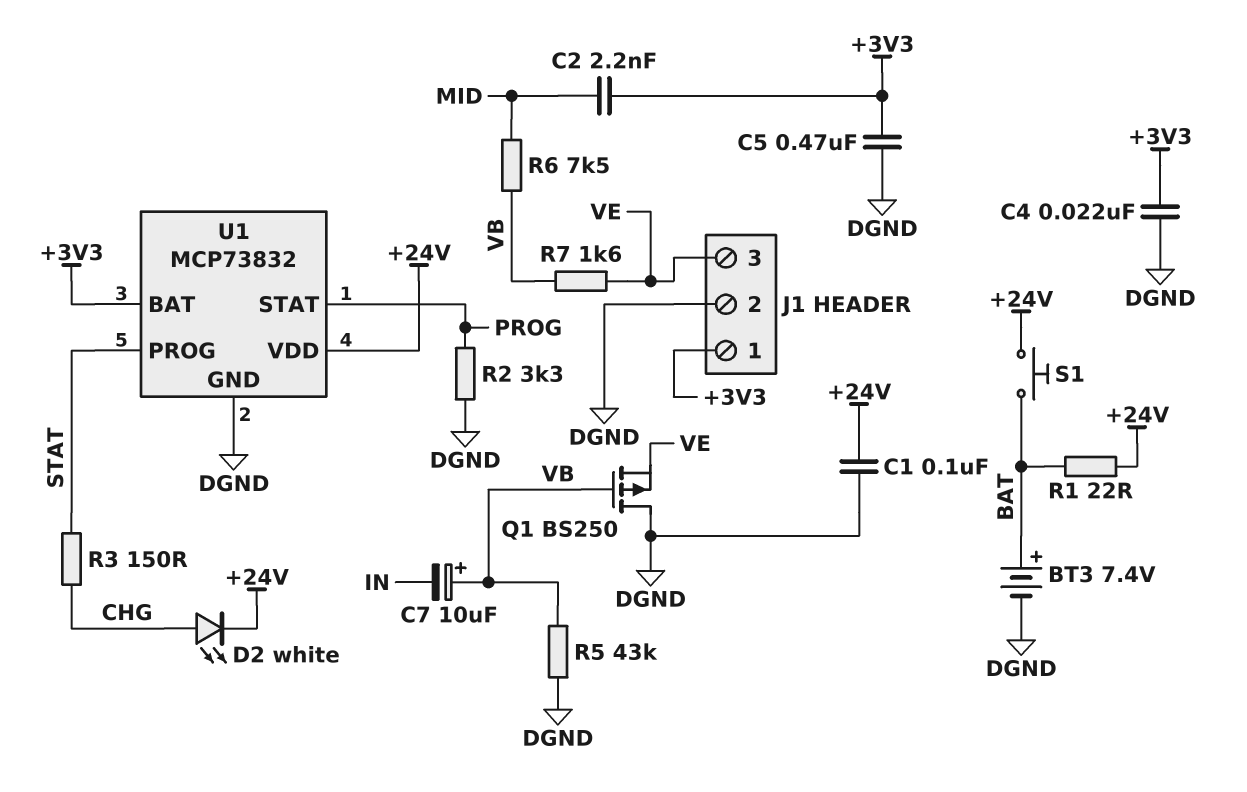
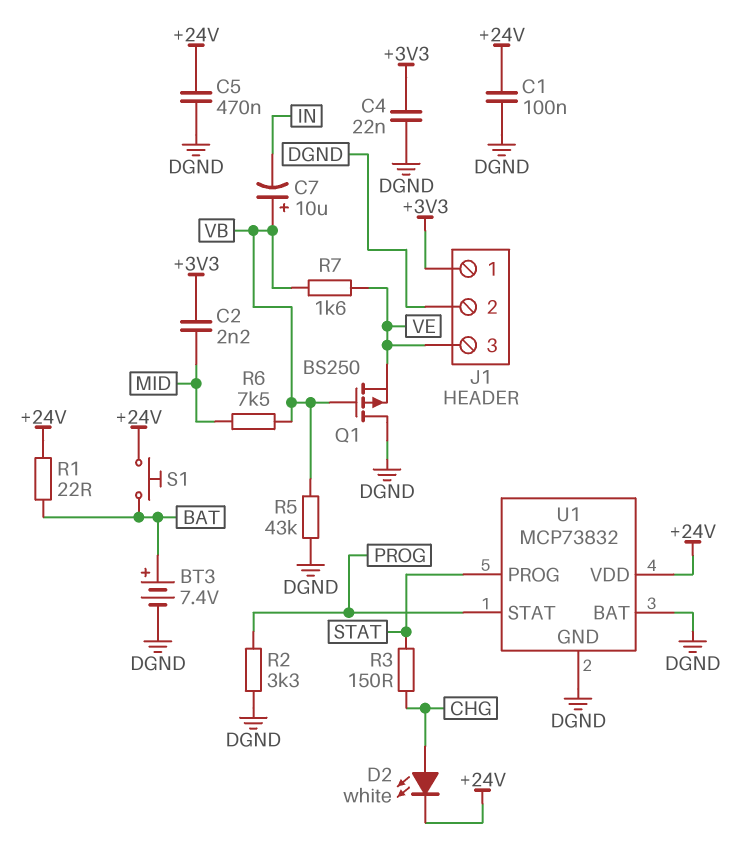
C5: 470nF (+3V3, DGND) -> 470nF (+24V, DGND)
U1 pin BAT: +3V3 -> DGND

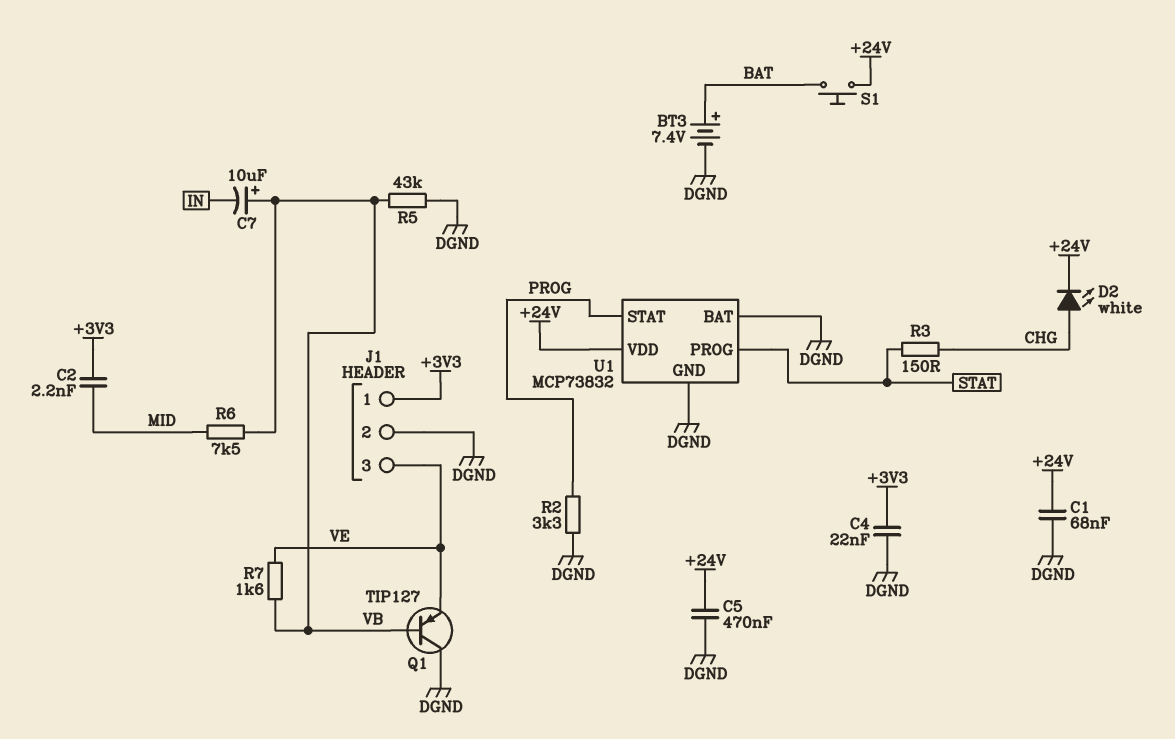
C1: 100nF (+24V, DGND) -> 68nF (+24V, DGND)
Q1: PMOS BS250 (G VB, D DGND, S VE) -> PNP TIP127 (B VB, C DGND, E VE)
R1: 22 (+24V, BAT) -> none

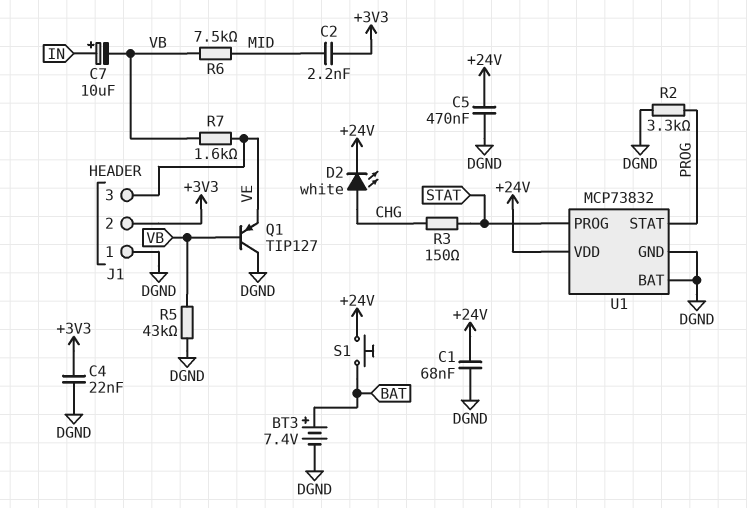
C7: 10uF (plus VB, minus IN) -> 10uF (plus IN, minus VB)
J1 pin 1: +3V3 -> DGND
J1 pin 2: DGND -> +3V3

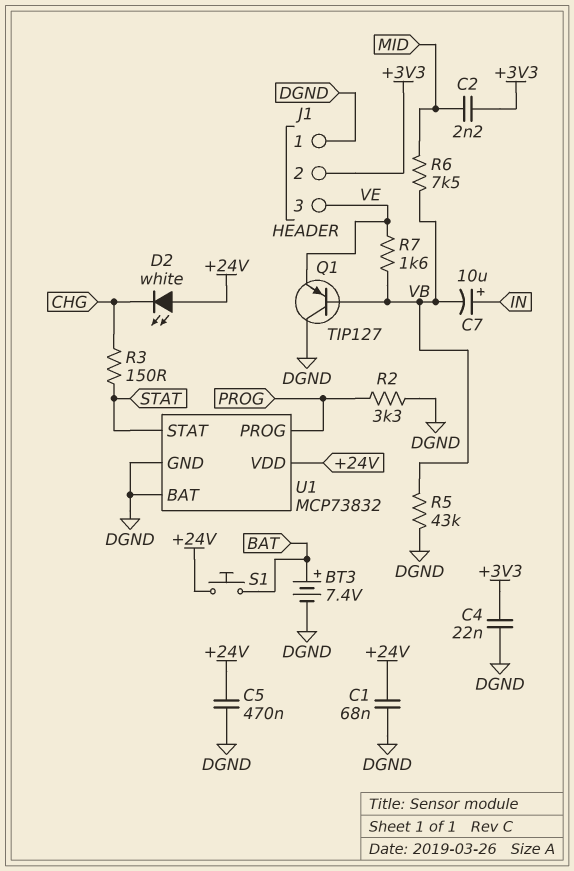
D2: LED white (A CHG, K +24V) -> LED white (A +24V, K CHG)
U1 pin PROG: STAT -> PROG
U1 pin STAT: PROG -> STAT

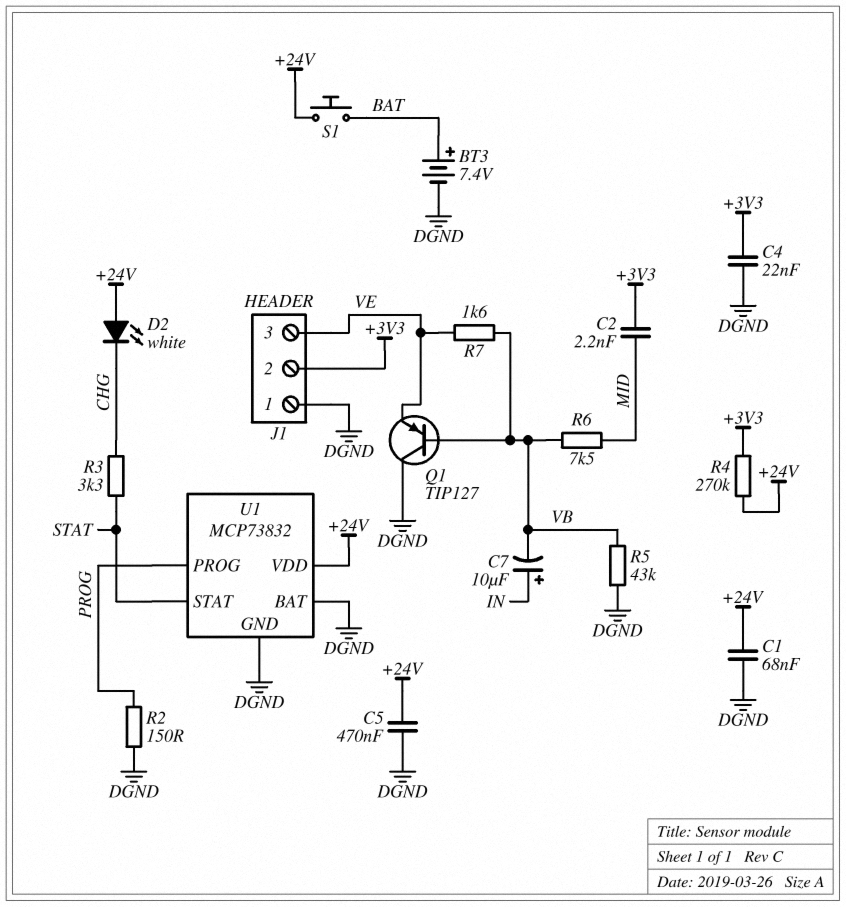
R2: 3.3k (DGND, PROG) -> 150 (DGND, PROG)
R3: 150 (CHG, STAT) -> 3.3k (CHG, STAT)
R4: none -> 270k (+3V3, +24V)

